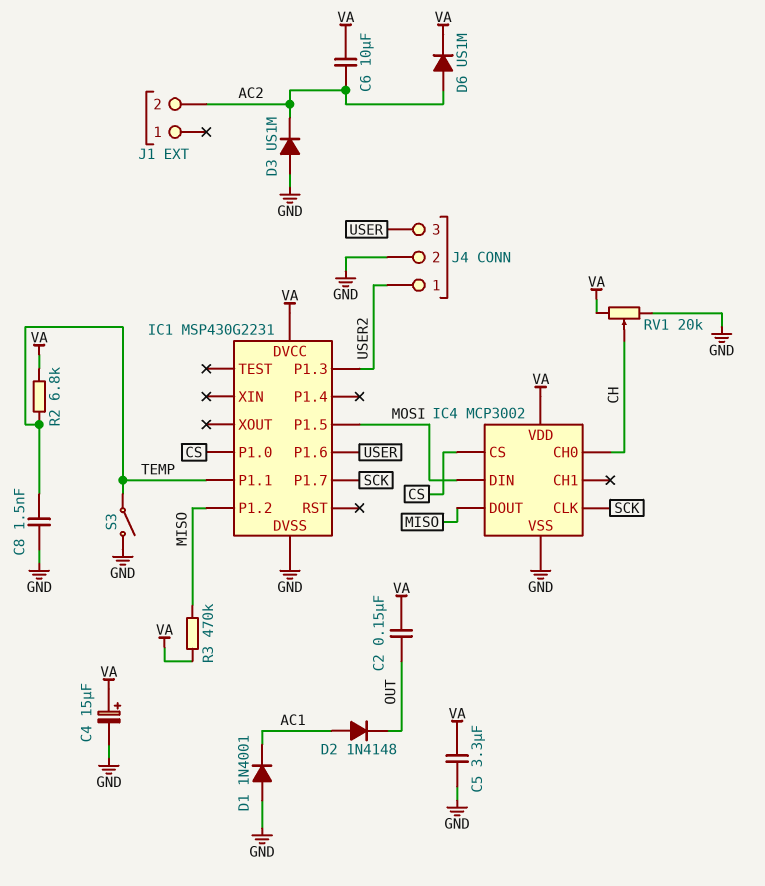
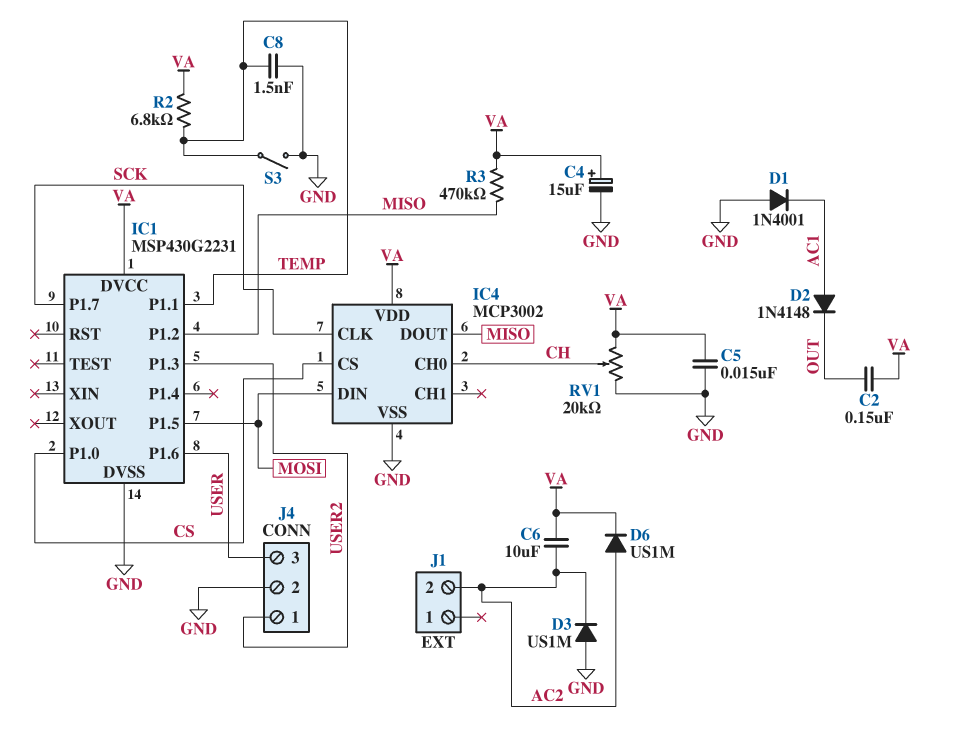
C5: 3.3uF (GND, VA) -> 15nF (GND, VA)

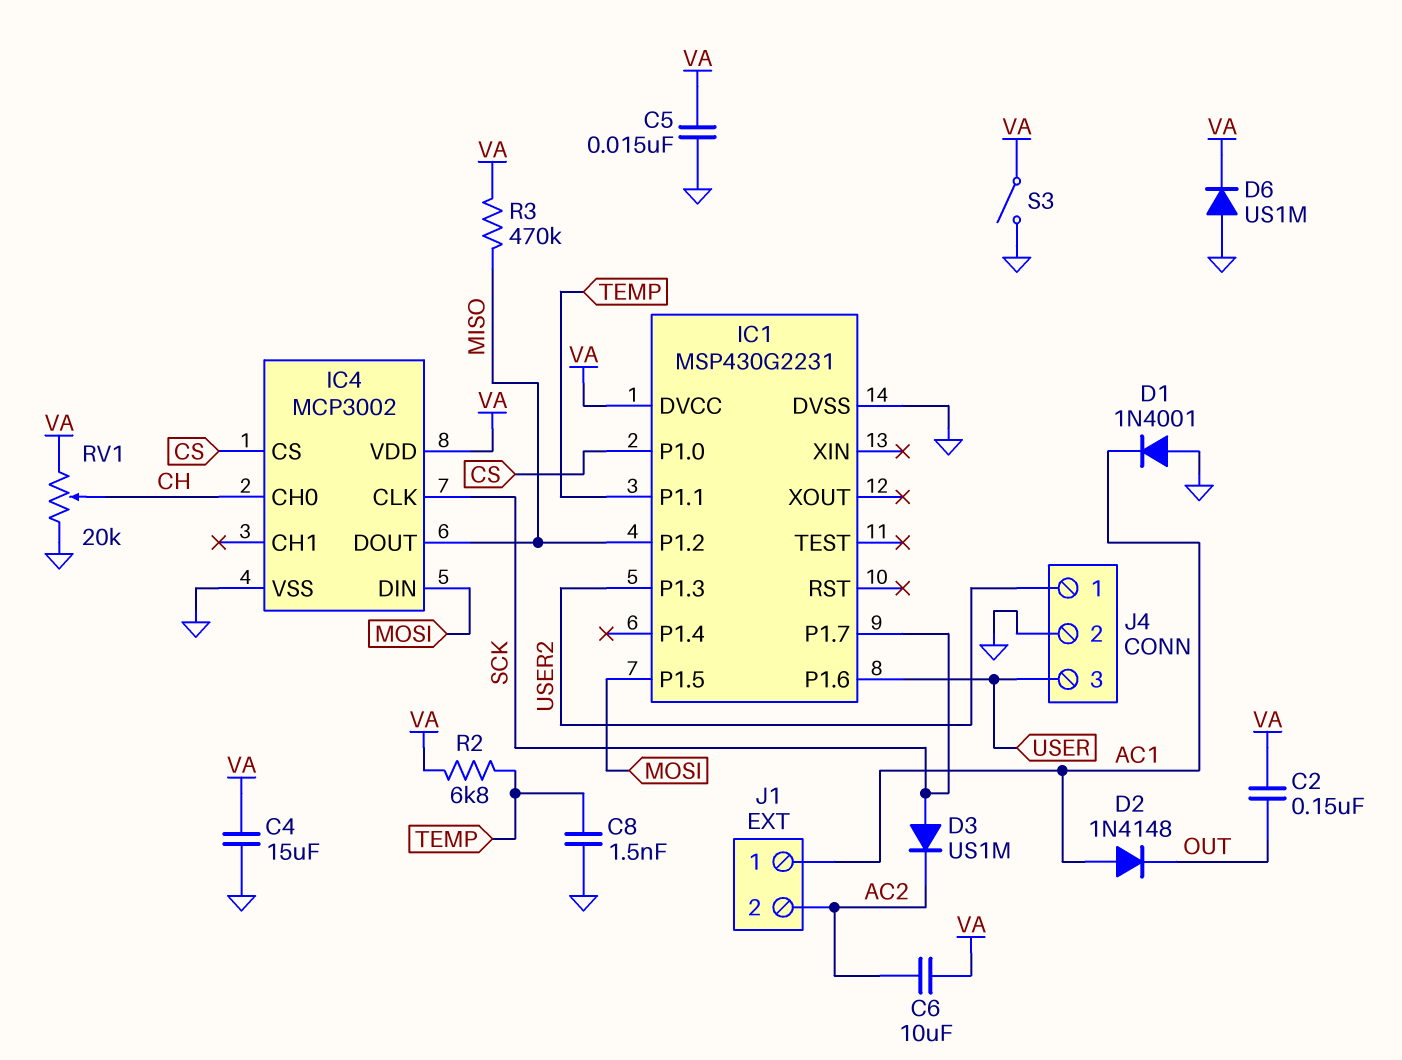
C4: 15uF (plus VA, minus GND) -> 15uF (GND, VA)
D3: diode US1M (A GND, K AC2) -> diode US1M (A SCK, K AC2)
D6: diode US1M (A AC2, K VA) -> diode US1M (A GND, K VA)
J1 pin 1: none -> AC1
S3: switch (GND, TEMP) -> switch (GND, VA)

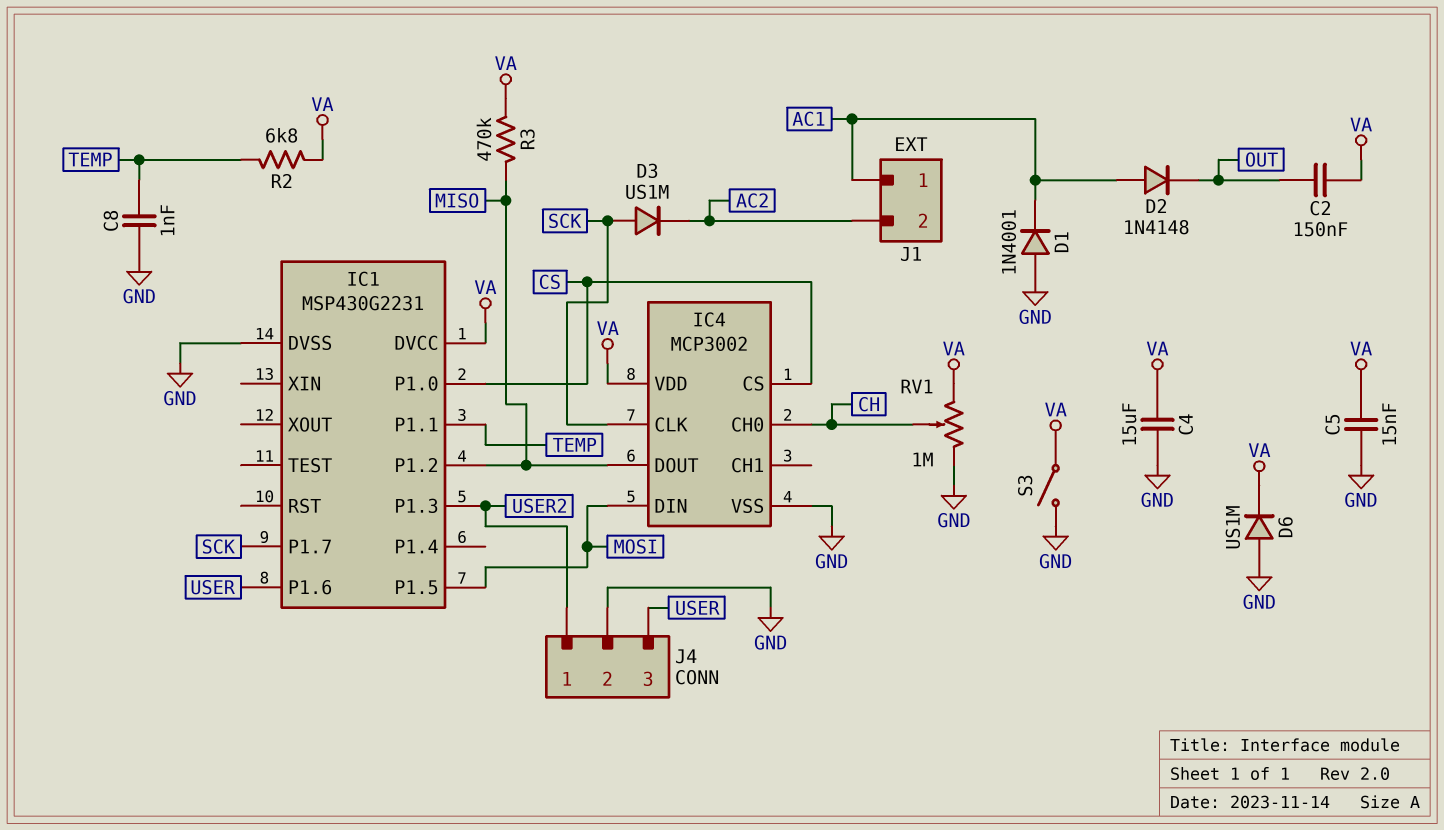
C6: 10uF (AC2, VA) -> none
C8: 1.5nF (GND, TEMP) -> 1nF (GND, TEMP)
RV1: 20k (GND, VA, wiper CH) -> 1M (GND, VA, wiper CH)

